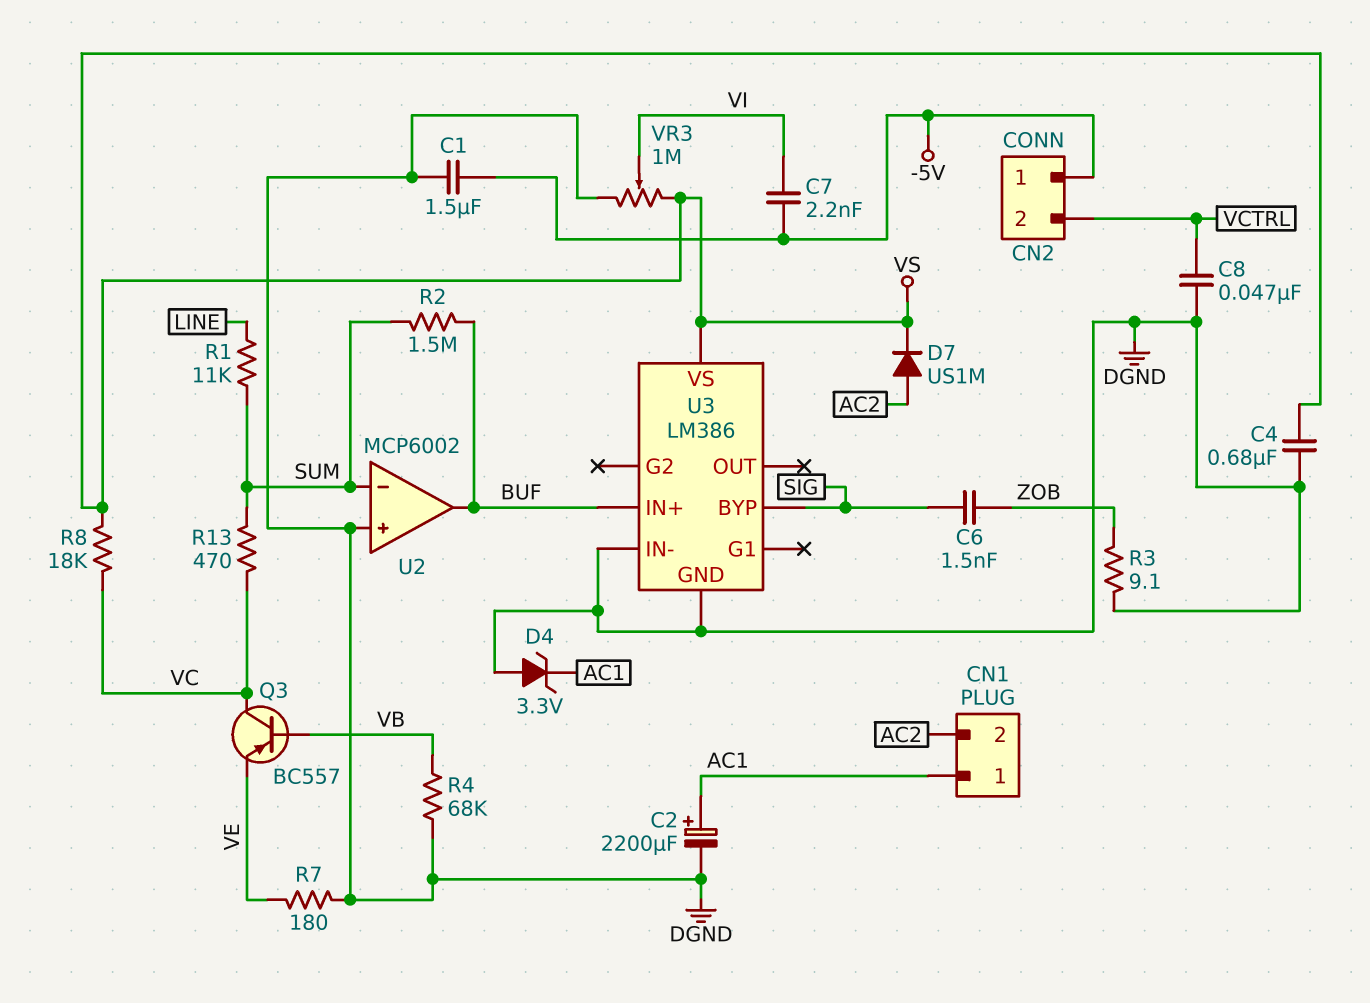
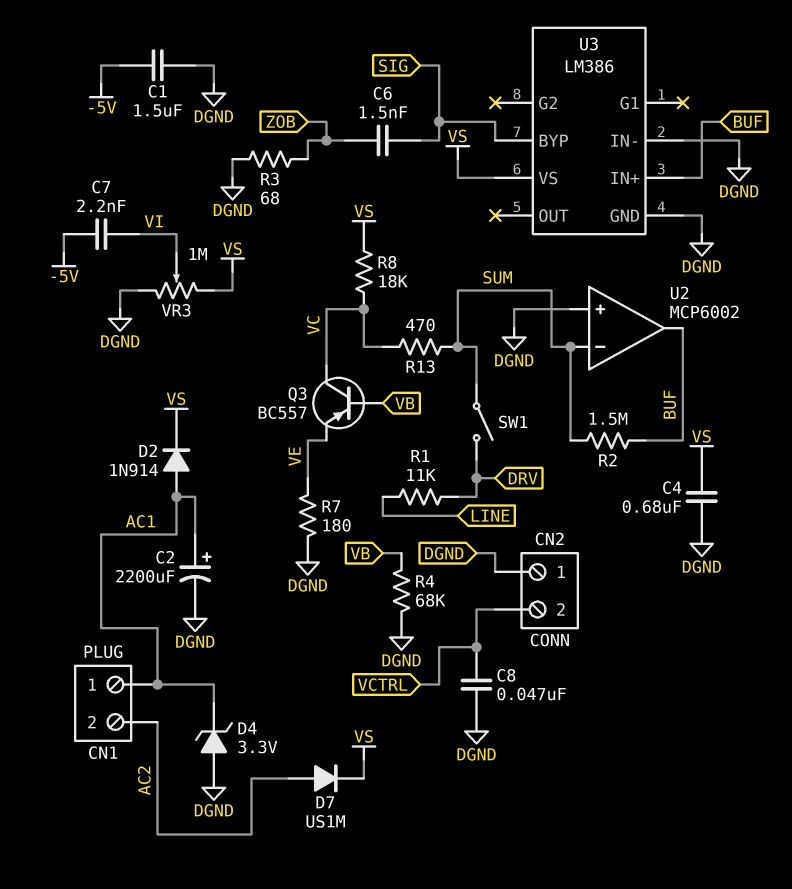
CN2 pin 1: -5V -> DGND
D2: none -> diode 1N914 (A AC1, K VS)
R1: 11k (LINE, SUM) -> 11k (DRV, LINE)
R3: 9.1 (DGND, ZOB) -> 68 (DGND, ZOB)
SW1: none -> switch (DRV, SUM)

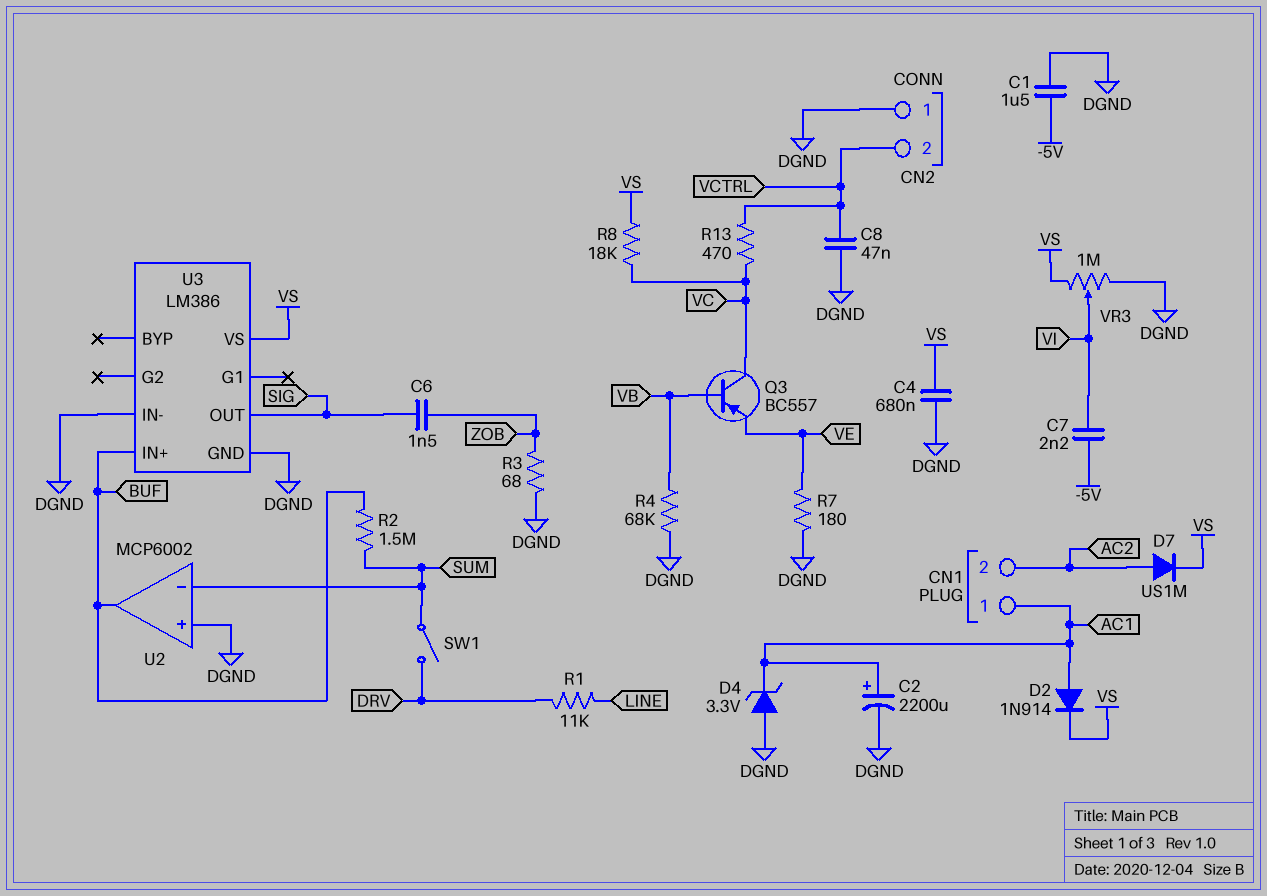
R13: 470 (SUM, VC) -> 470 (VC, VCTRL)
U3 pin BYP: SIG -> none
U3 pin OUT: none -> SIG

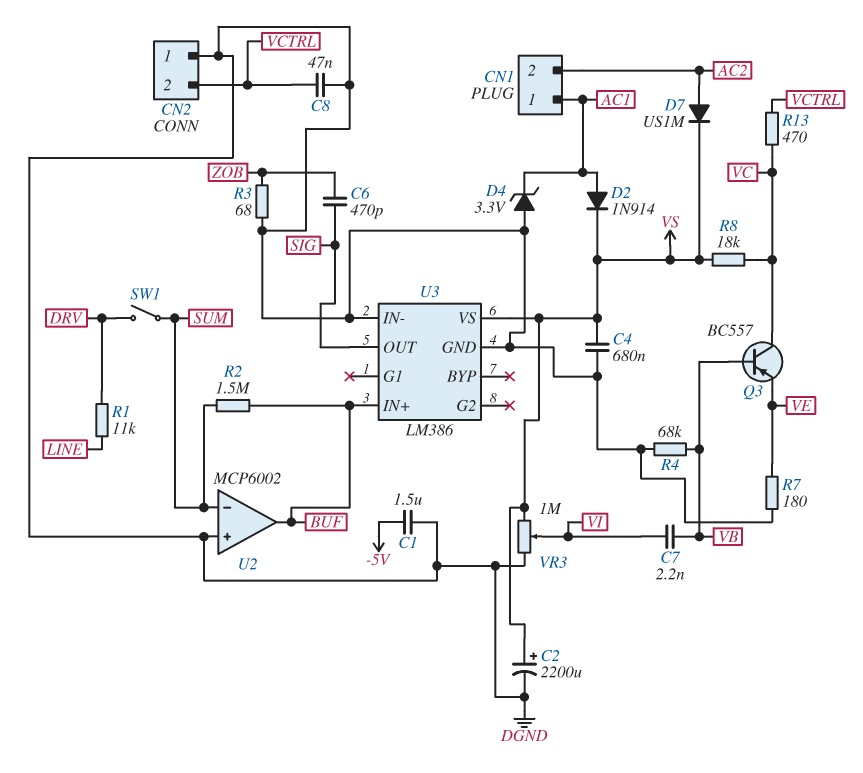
C2: 2200uF (plus AC1, minus DGND) -> 2200uF (plus VS, minus DGND)
C6: 1.5nF (SIG, ZOB) -> 470pF (SIG, ZOB)
C7: 2.2nF (-5V, VI) -> 2.2nF (VB, VI)

